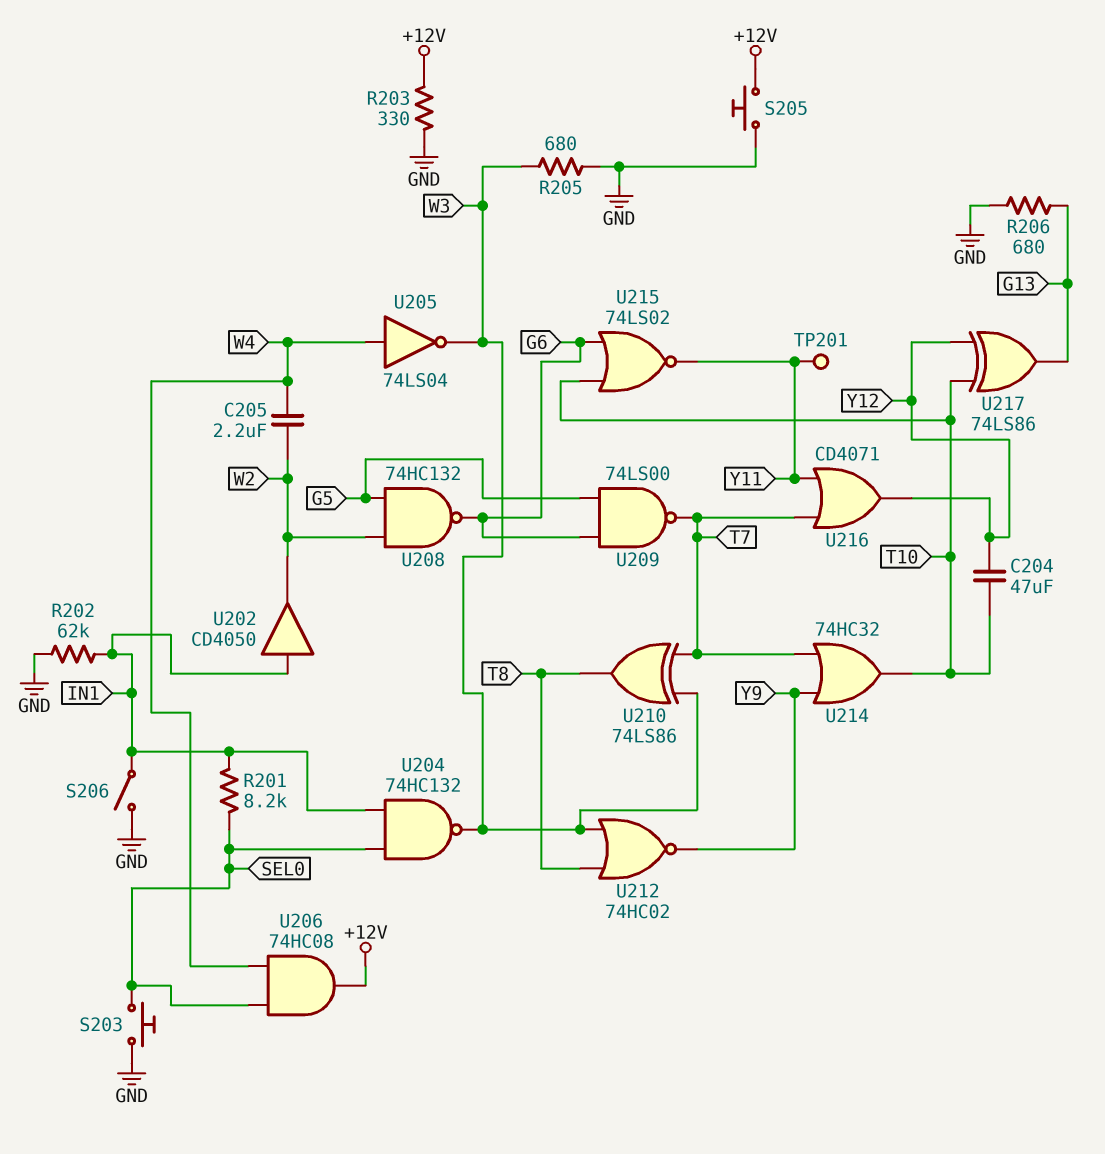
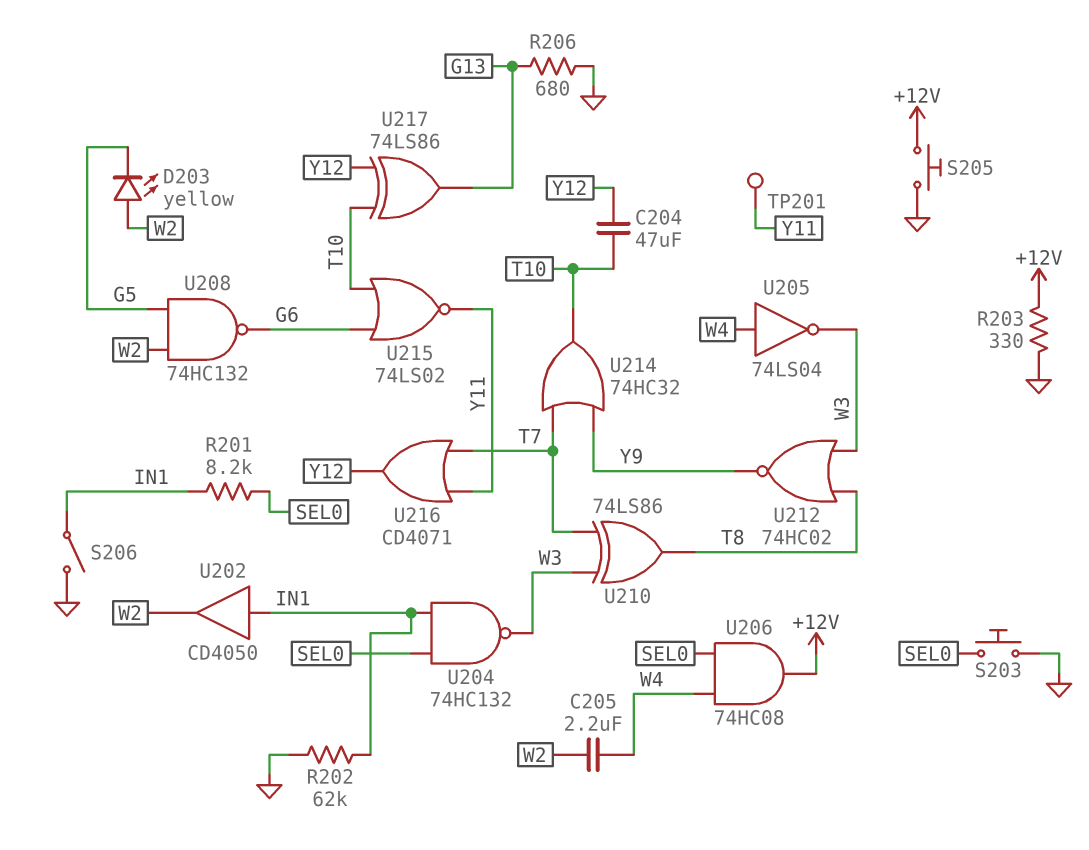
D203: none -> LED yellow (A W2, K G5)
R205: 680 (GND, W3) -> none
U209: NAND 74LS00 (in G5, in G6, out T7) -> none

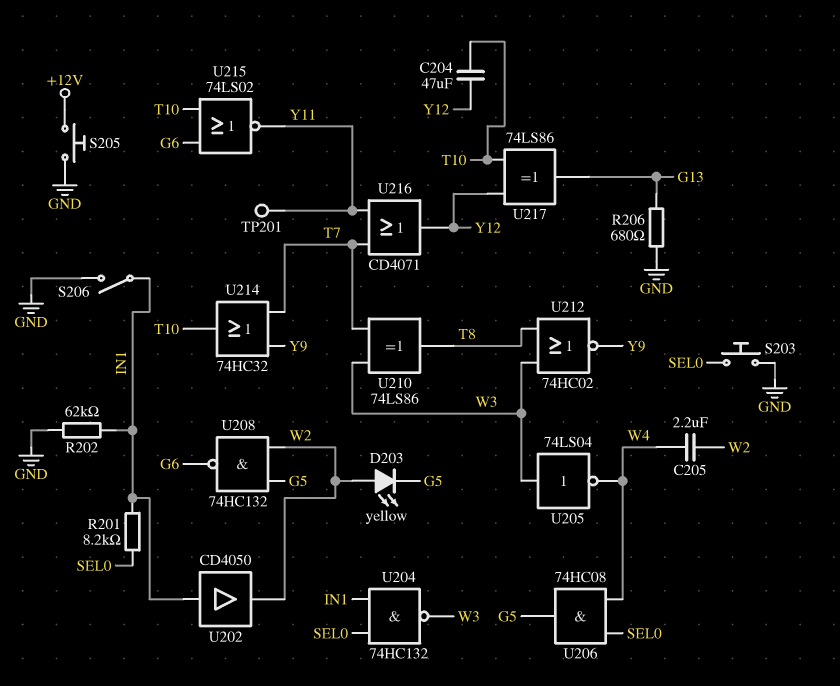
R203: 330 (+12V, GND) -> none
U205: NOT 74LS04 (in W4, out W3) -> NOT 74LS04 (in W3, out W4)
U206: AND 74HC08 (in SEL0, in W4, out +12V) -> AND 74HC08 (in SEL0, in W4, out G5)

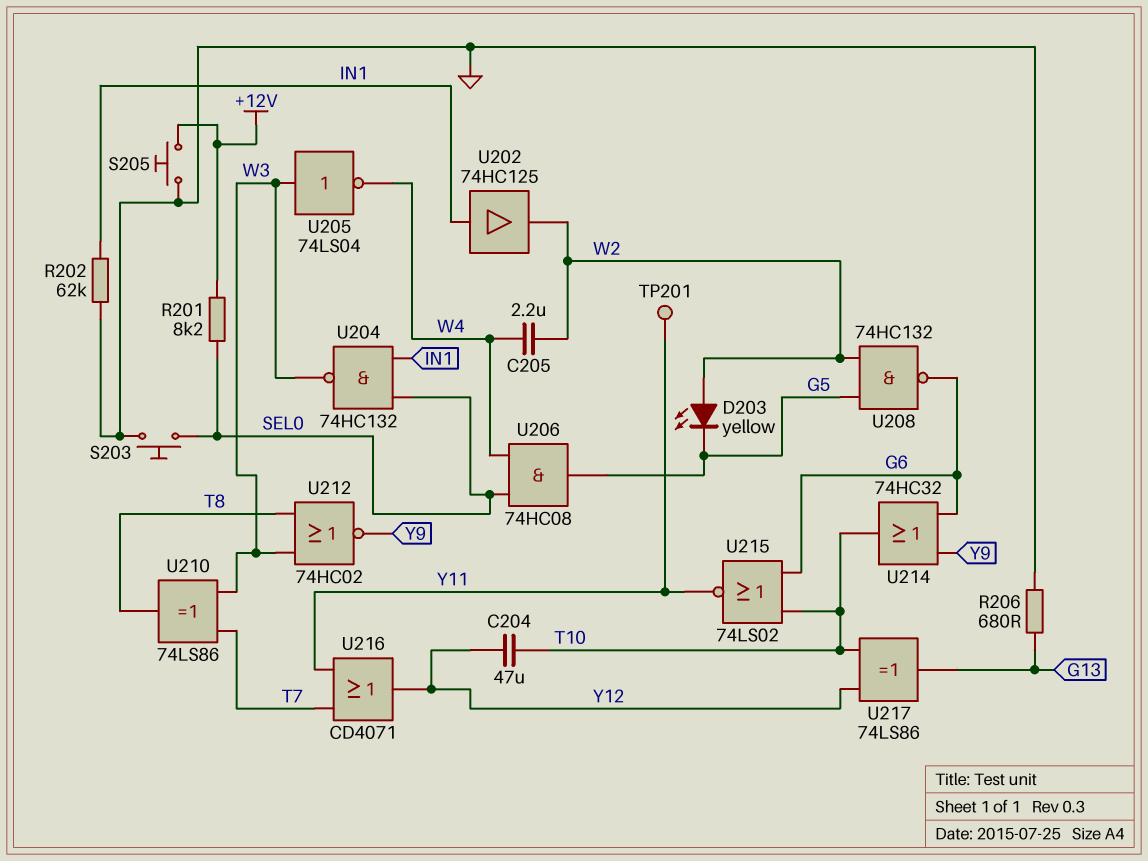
R201: 8.2k (IN1, SEL0) -> 8.2k (+12V, SEL0)
S206: switch (GND, IN1) -> none
U202: buffer CD4050 (in IN1, out W2) -> buffer 74HC125 (in IN1, out W2)
U214: OR 74HC32 (in T7, in Y9, out T10) -> OR 74HC32 (in G6, in Y9, out T10)

